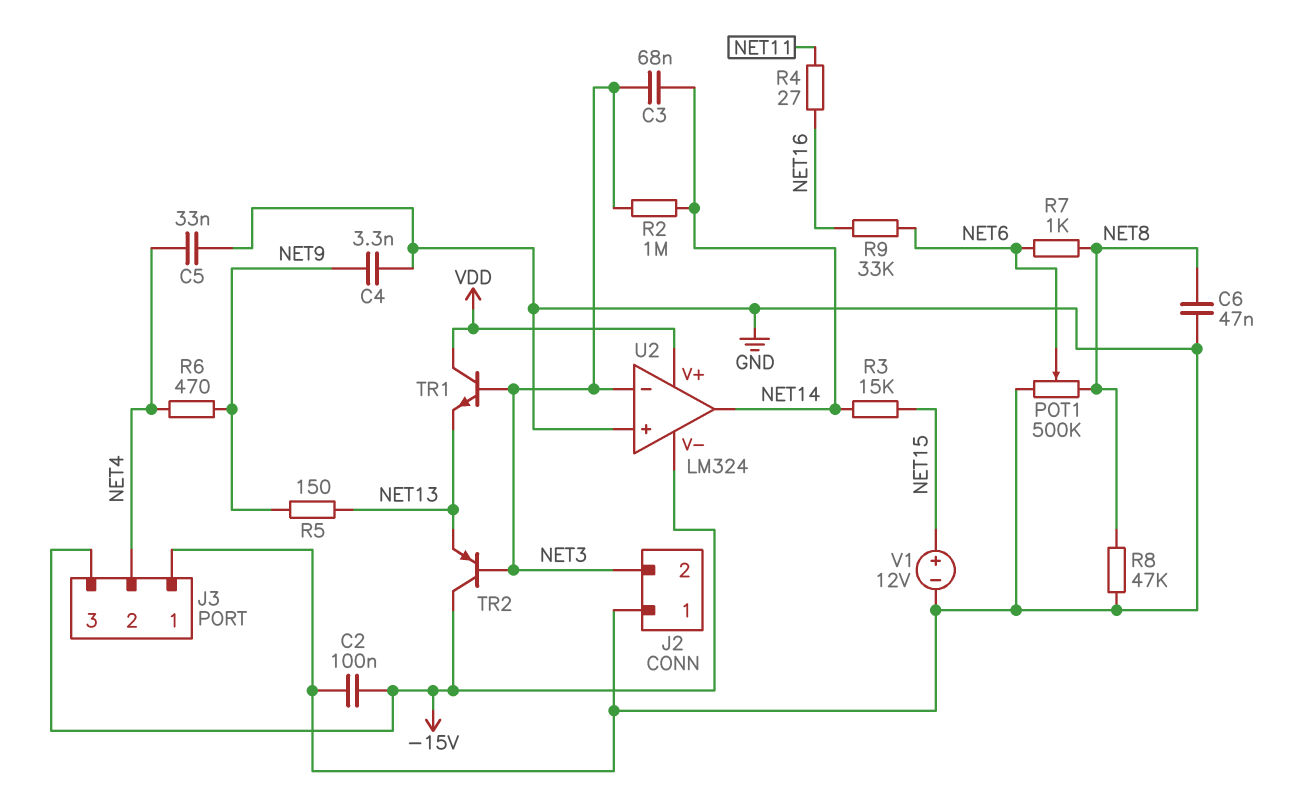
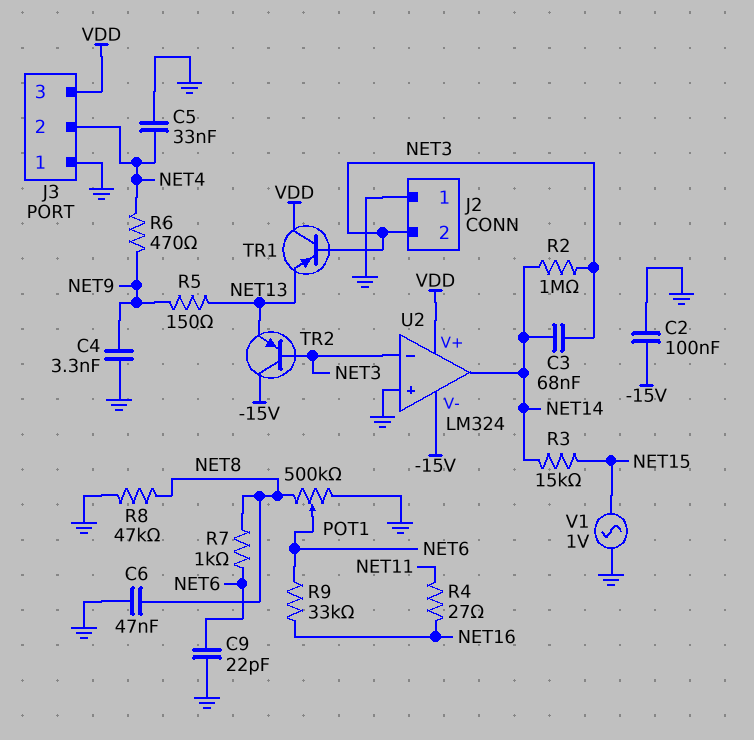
C9: none -> 22pF (GND, NET6)
J3 pin 3: -15V -> VDD
TR1: NPN (B NET3, C VDD, E NET13) -> PNP (B NET3, C VDD, E NET13)
V1: 12V (plus NET15, minus GND) -> AC 1V (GND, NET15)

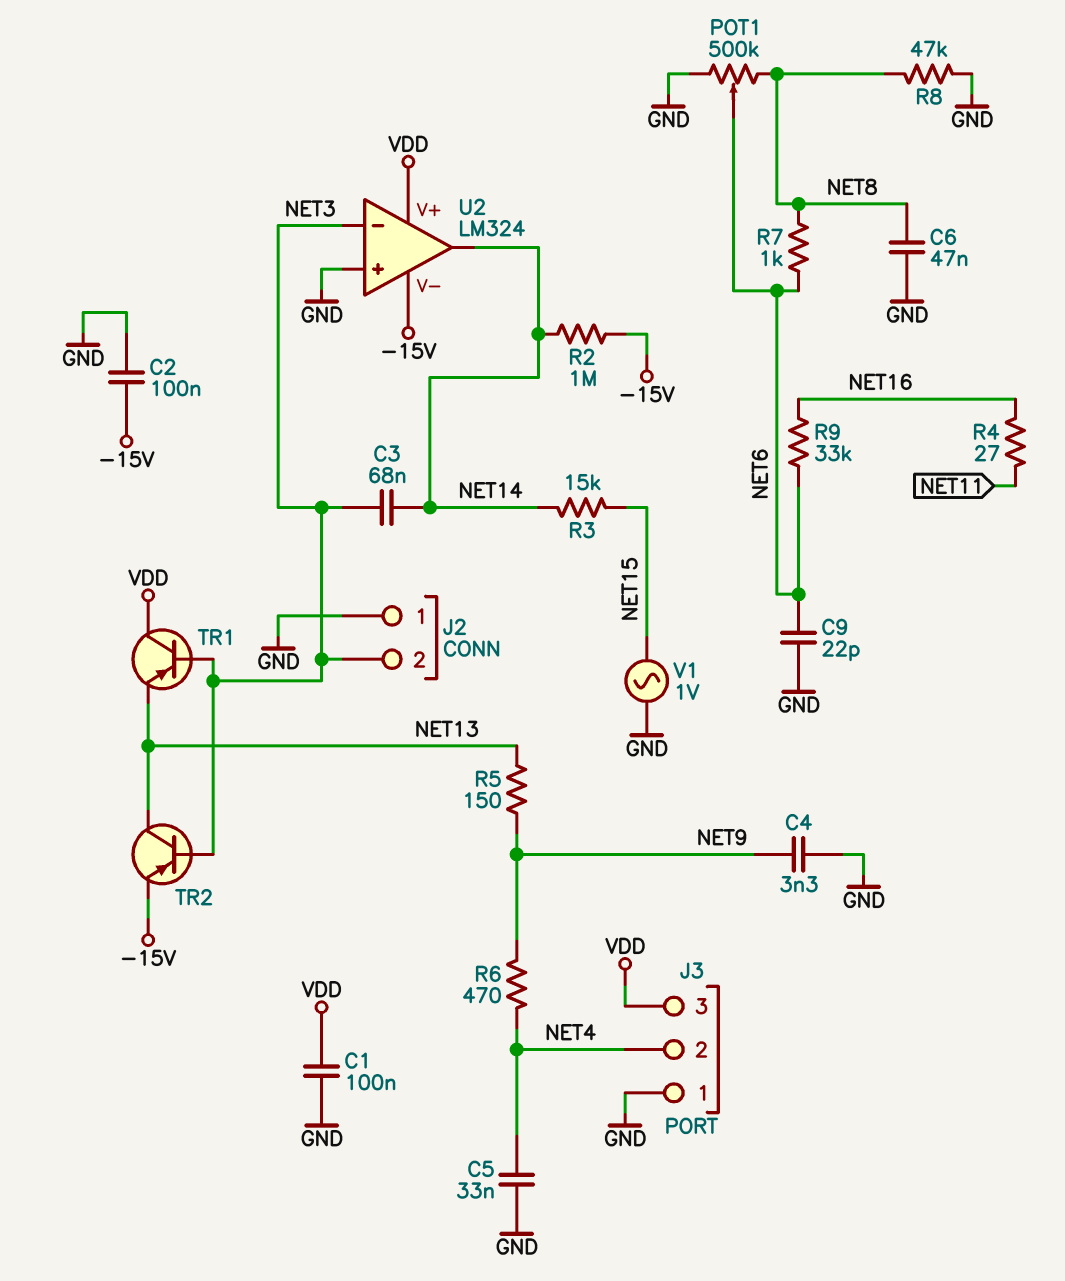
C1: none -> 100nF (GND, VDD)
R2: 1M (NET3, NET14) -> 1M (-15V, NET14)
TR2: PNP (B NET3, C -15V, E NET13) -> PNP (B NET3, C NET13, E -15V)

